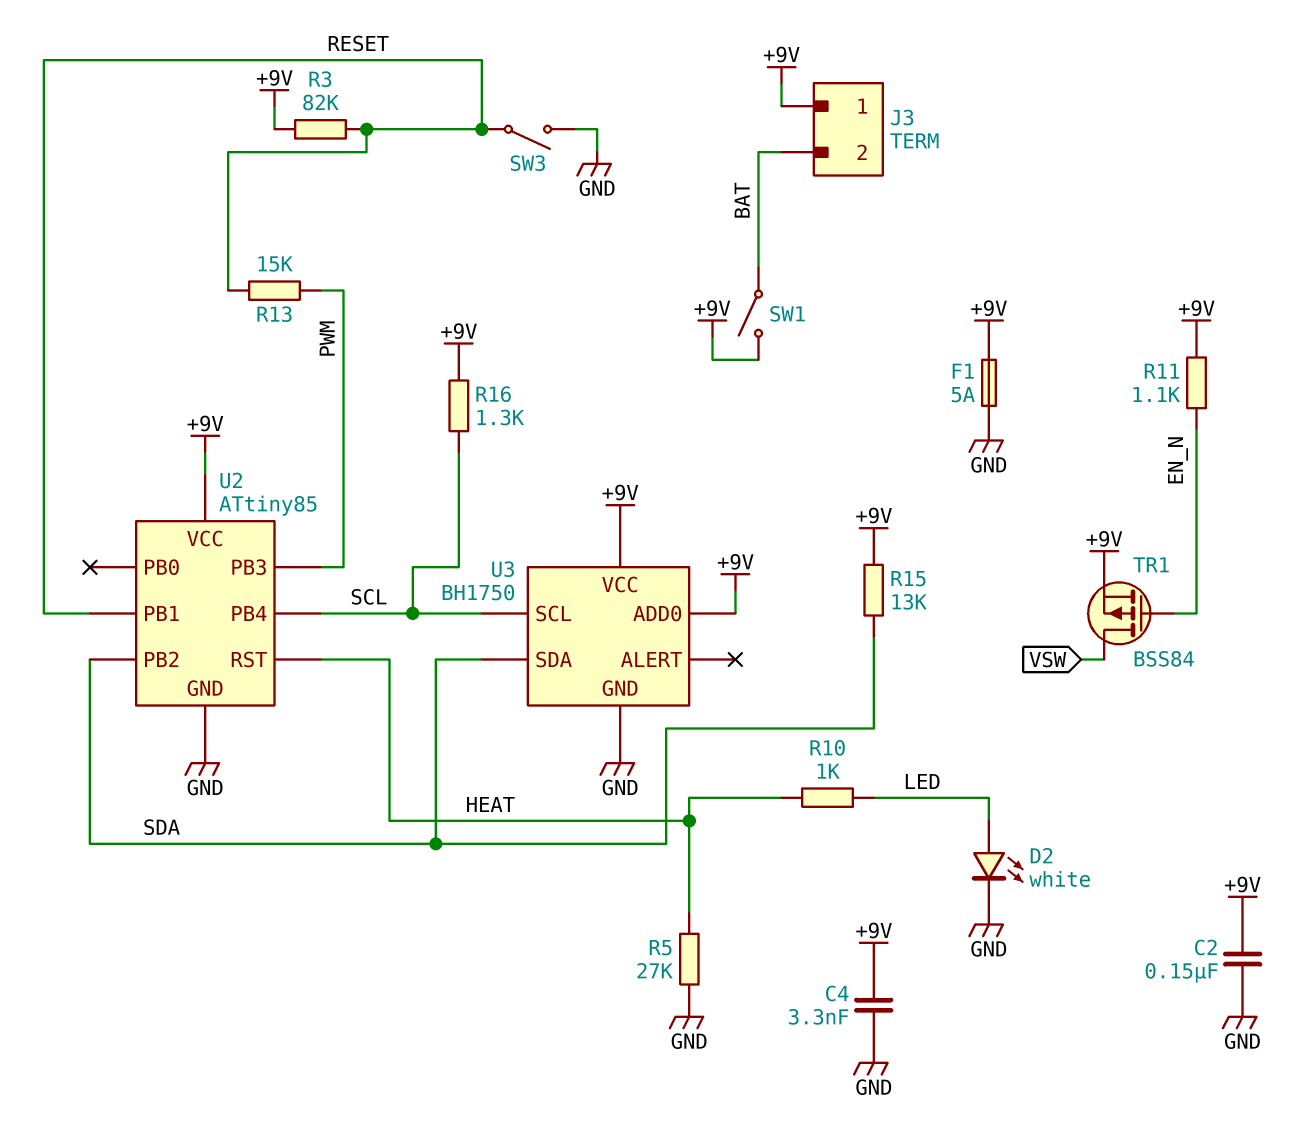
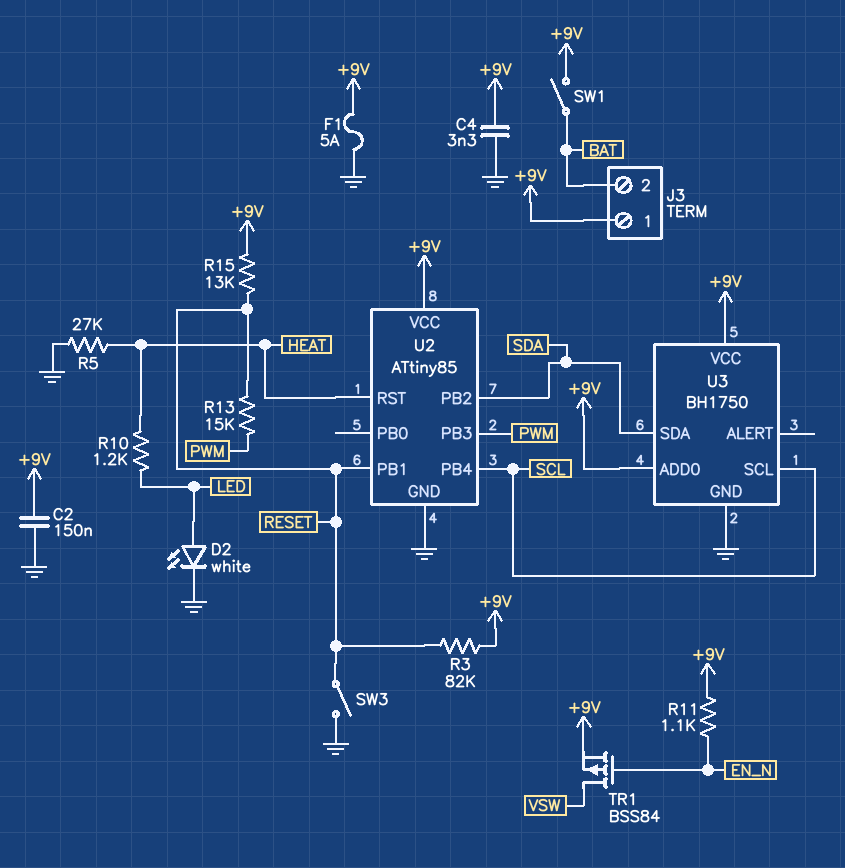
R10: 1k (HEAT, LED) -> 1.2k (HEAT, LED)
R15: 13k (+9V, SDA) -> 13k (+9V, RESET)
R16: 1.3k (+9V, SCL) -> none

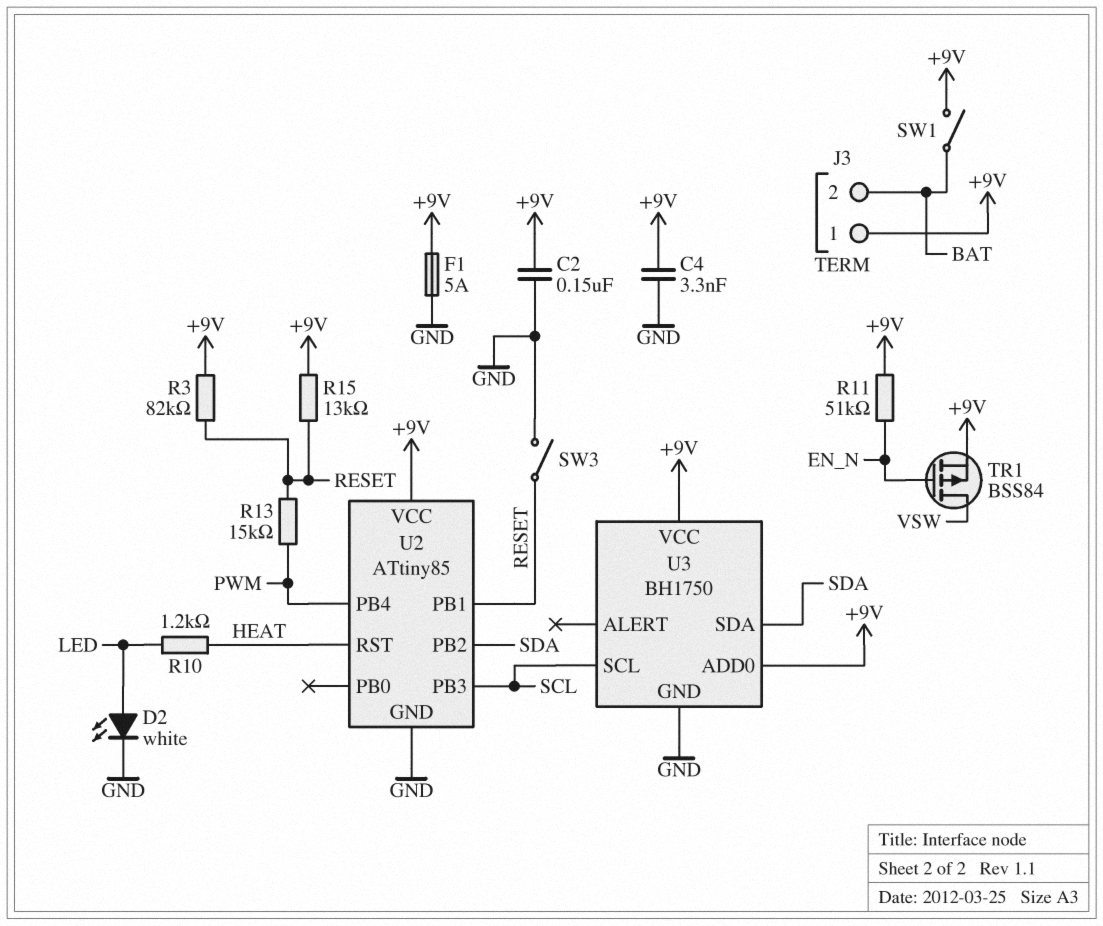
R5: 27k (GND, HEAT) -> none
R11: 1.1k (+9V, EN_N) -> 51k (+9V, EN_N)
U2 pin PB3: PWM -> SCL
U2 pin PB4: SCL -> PWM

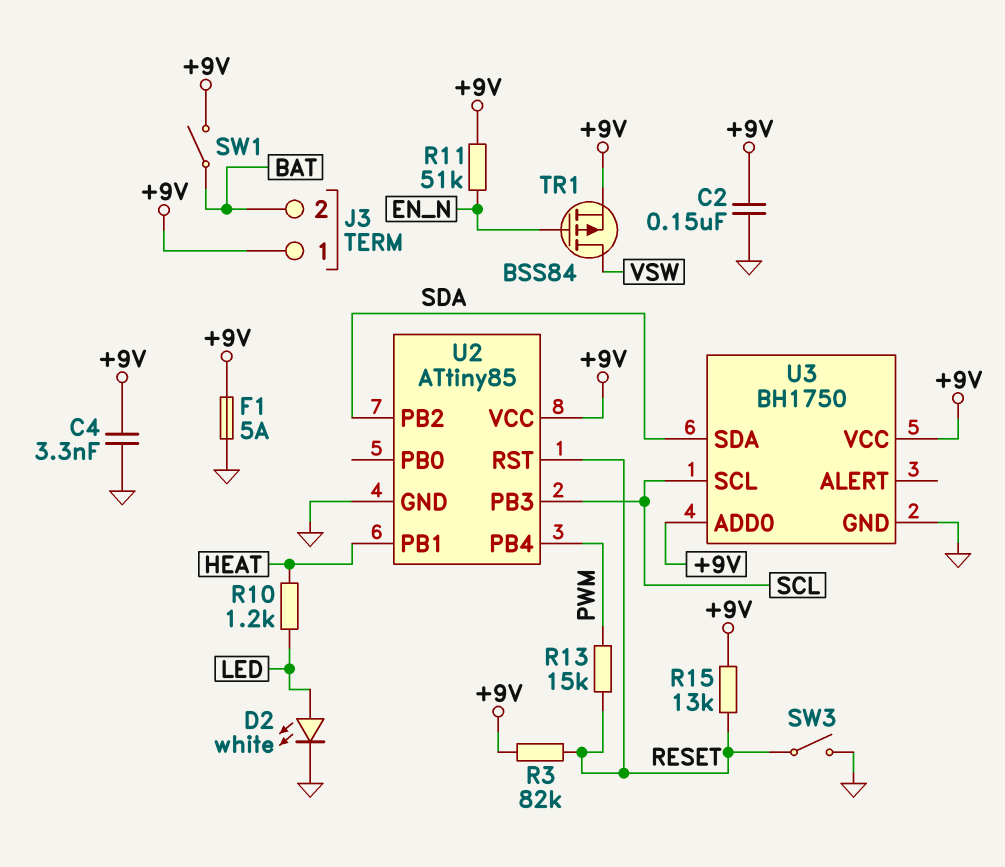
U2 pin PB1: RESET -> HEAT
U2 pin RST: HEAT -> RESET

